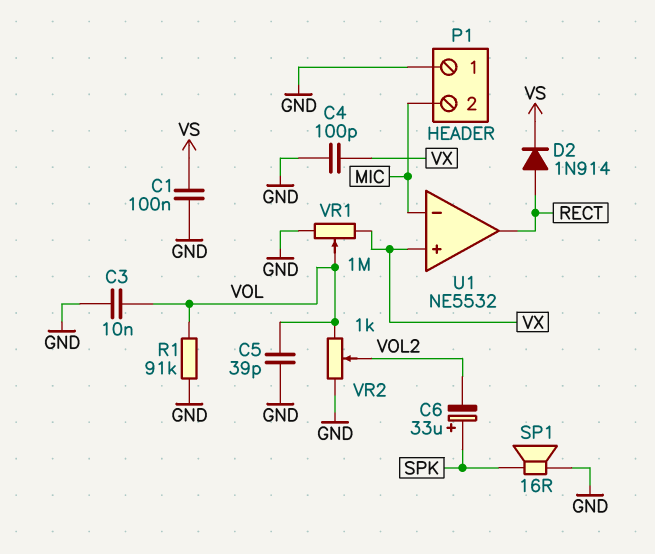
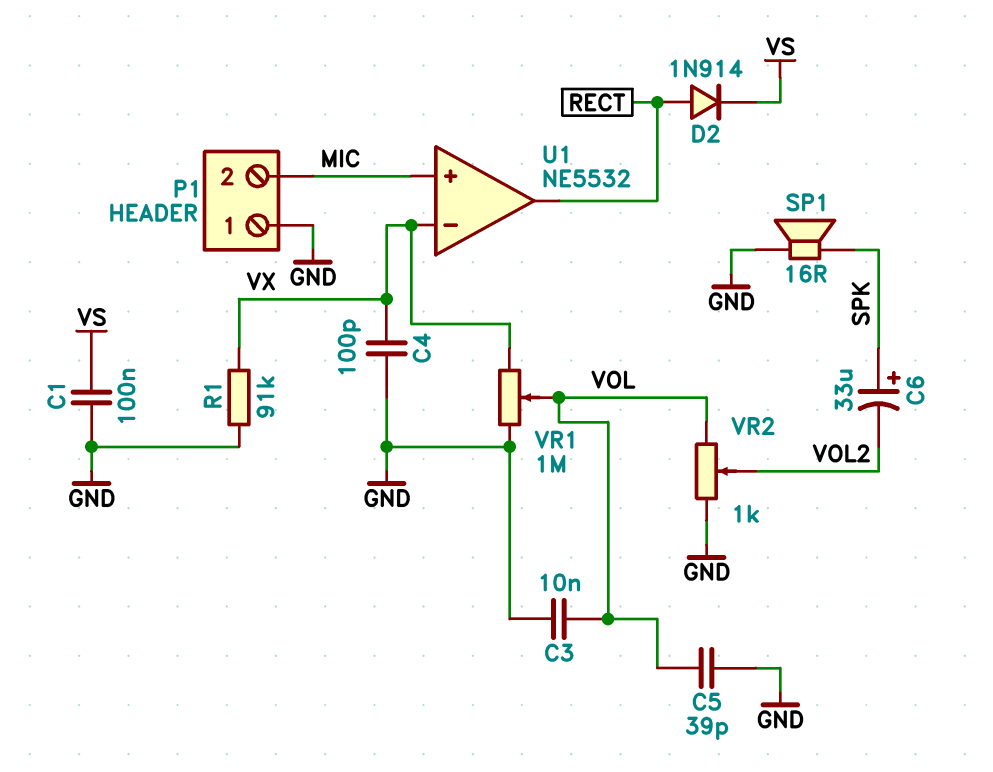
R1: 91k (GND, VOL) -> 91k (GND, VX)
U1 pin in+: VX -> MIC
U1 pin in-: MIC -> VX

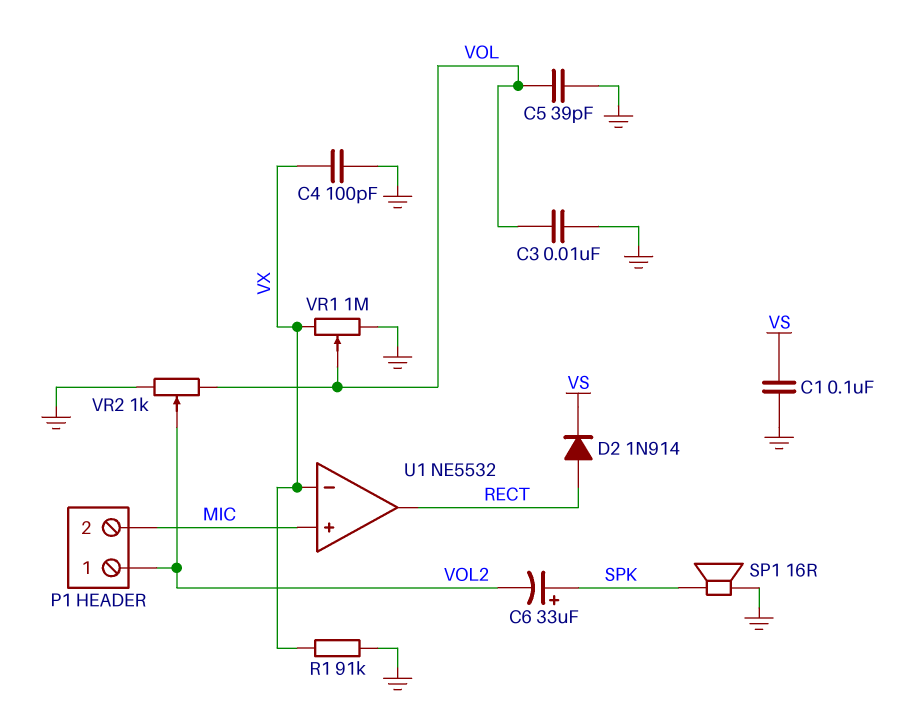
P1 pin 1: GND -> VOL2

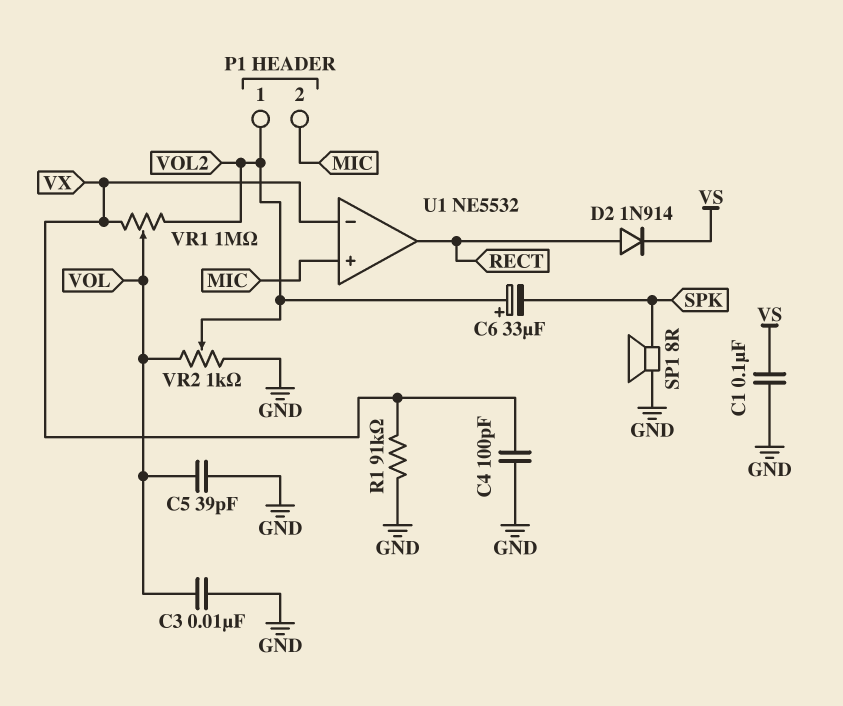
C6: 33uF (plus SPK, minus VOL2) -> 33uF (plus VOL2, minus SPK)
SP1: speaker 16R (GND, SPK) -> speaker 8R (GND, SPK)
VR1: 1M (GND, VX, wiper VOL) -> 1M (VOL2, VX, wiper VOL)

